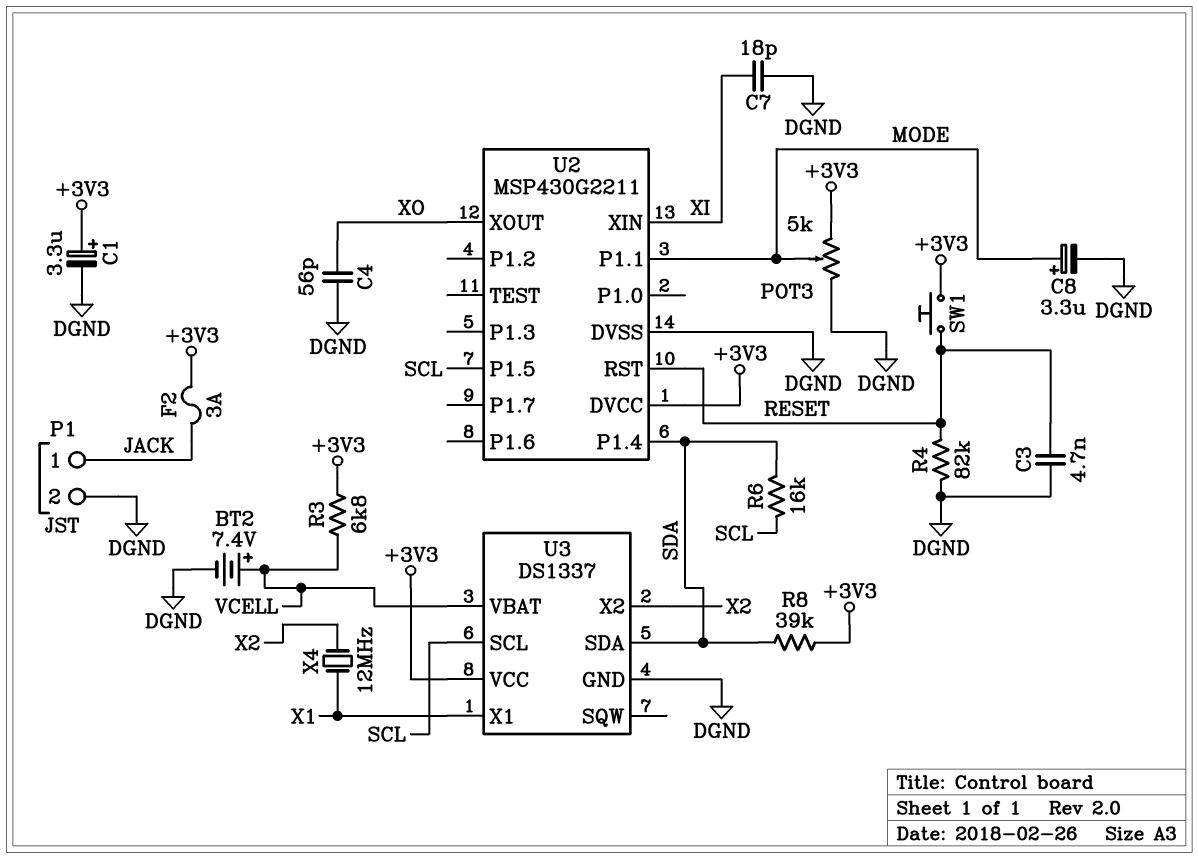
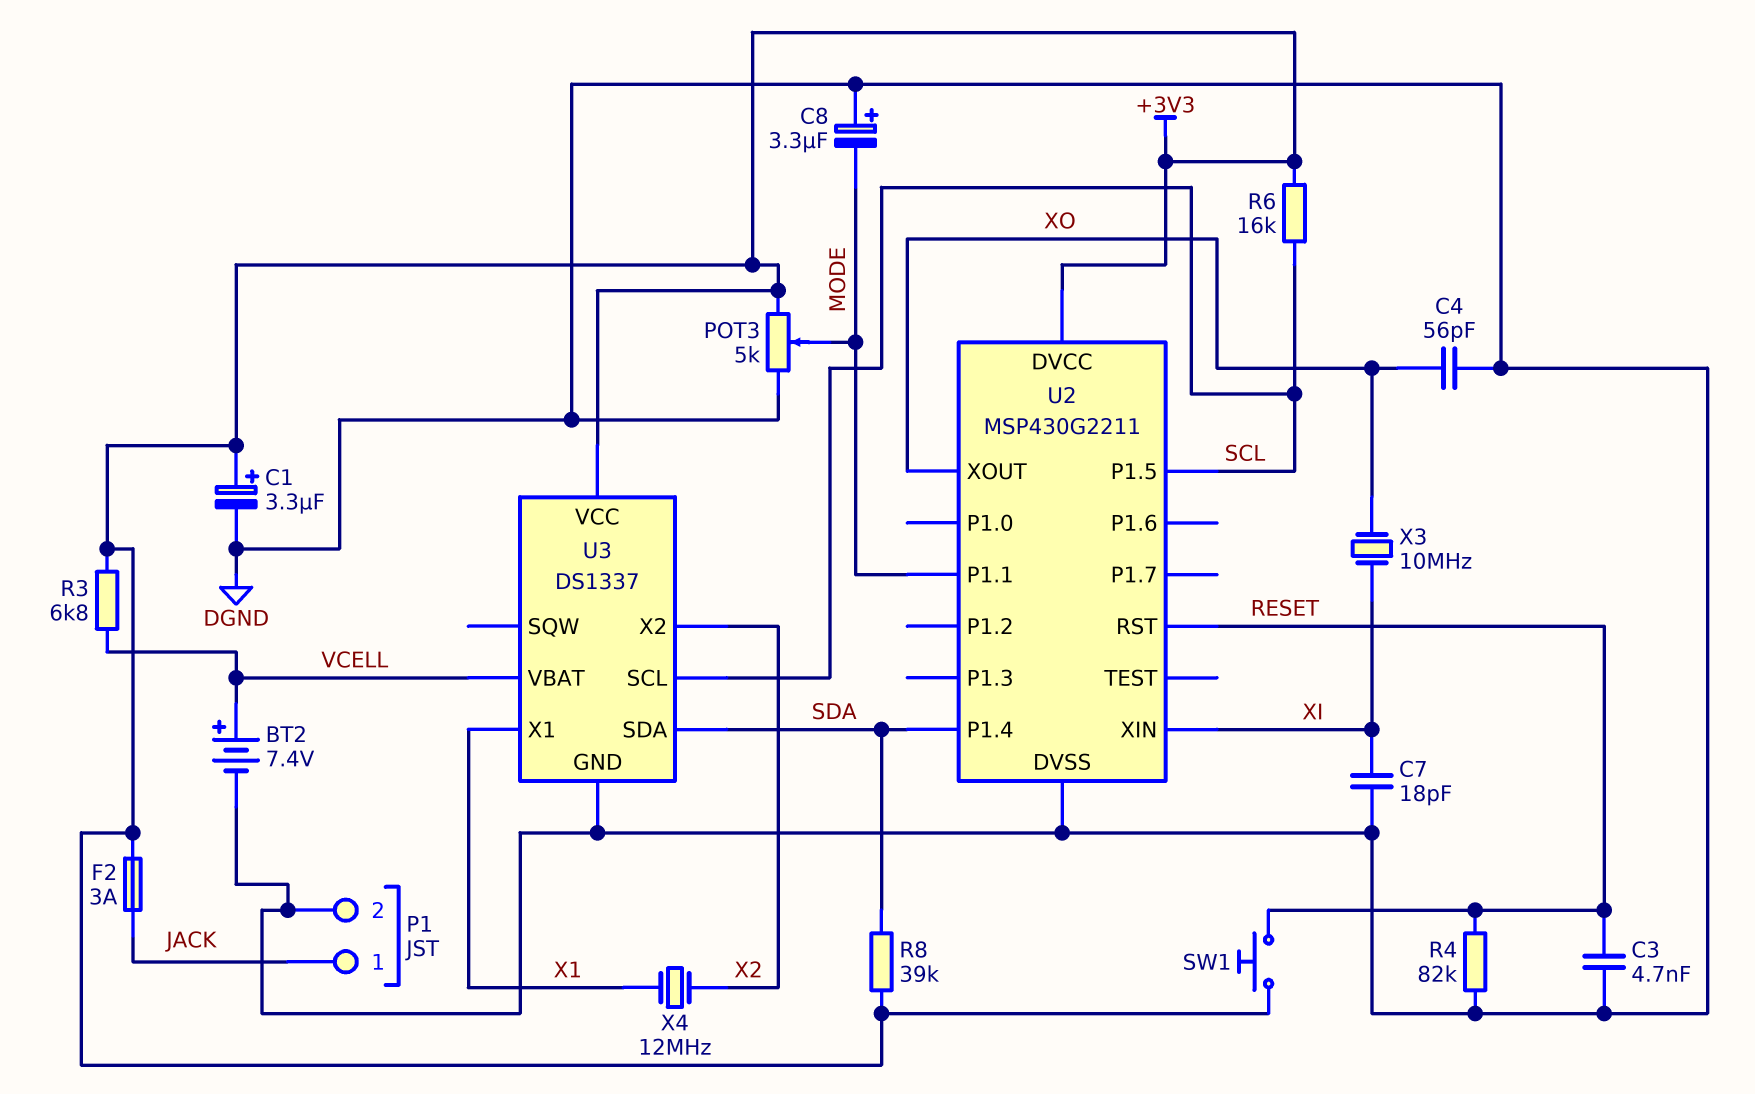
C8: 3.3uF (plus MODE, minus DGND) -> 3.3uF (plus DGND, minus MODE)
R6: 16k (SCL, SDA) -> 16k (+3V3, SCL)
X3: none -> 10MHz (XI, XO)

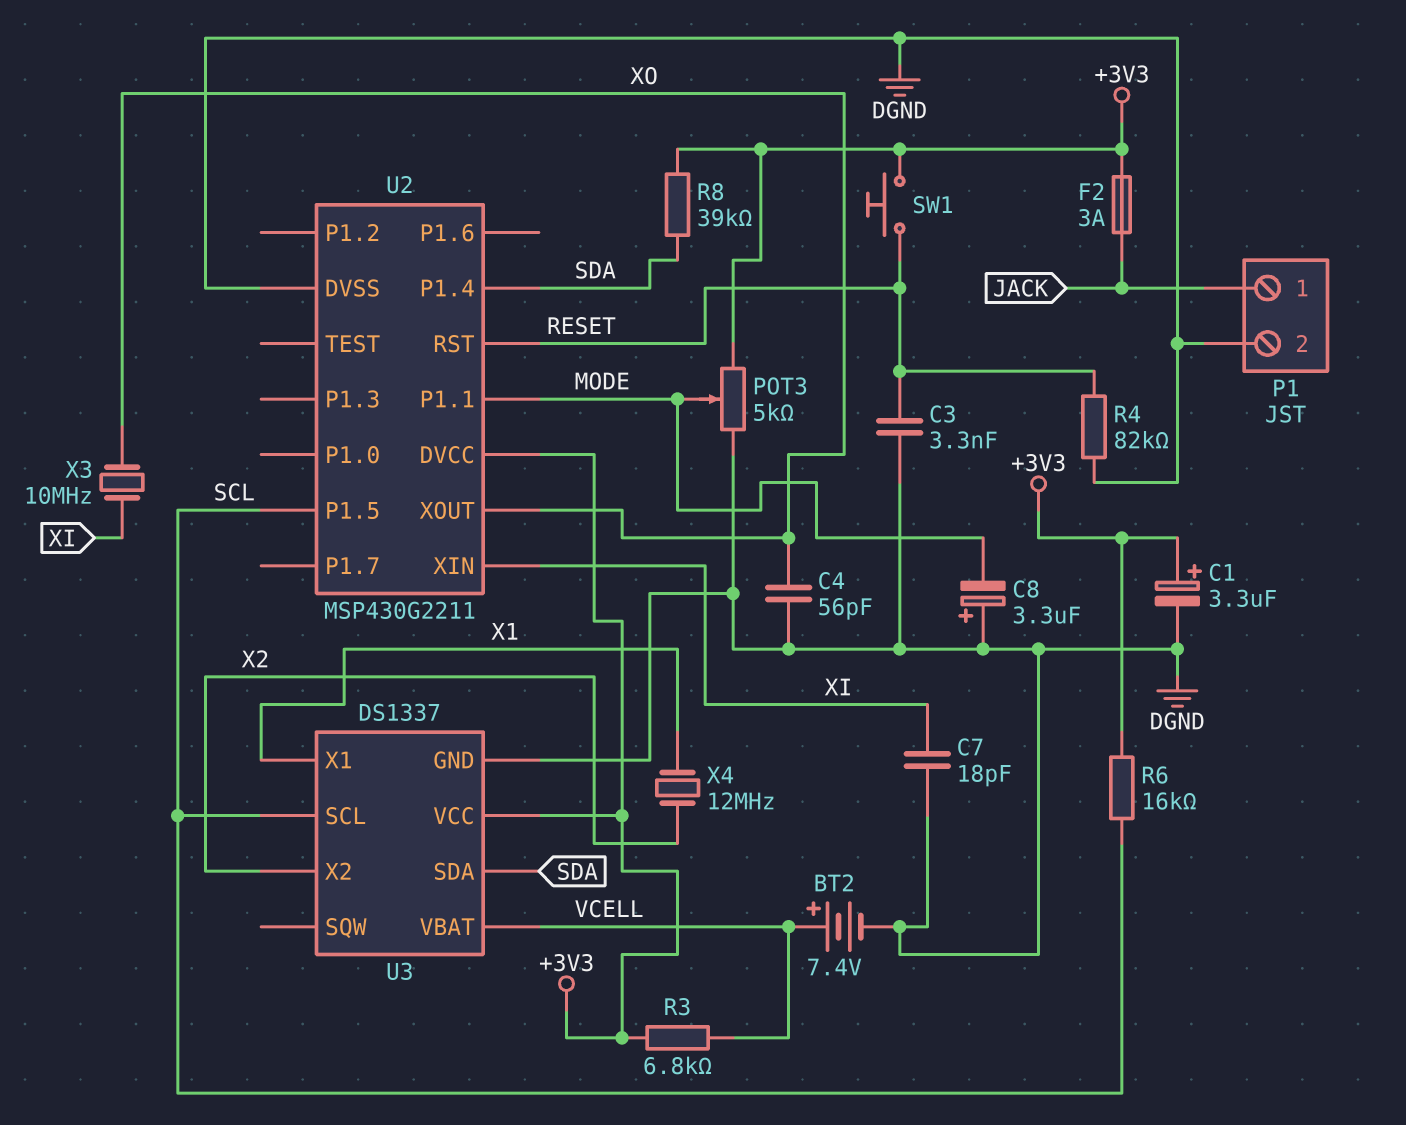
C3: 4.7nF (DGND, RESET) -> 3.3nF (DGND, RESET)

